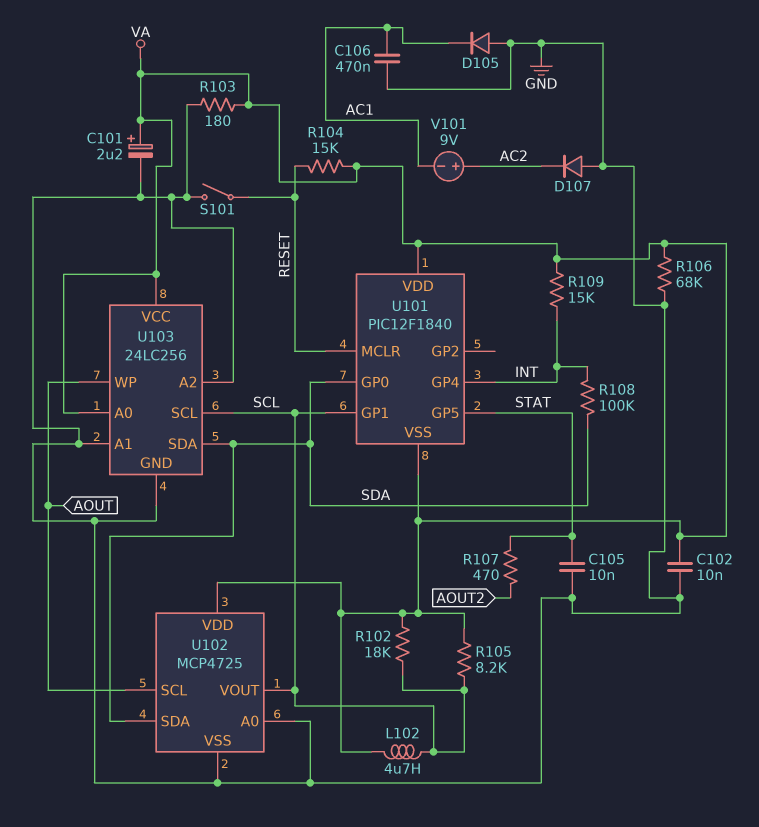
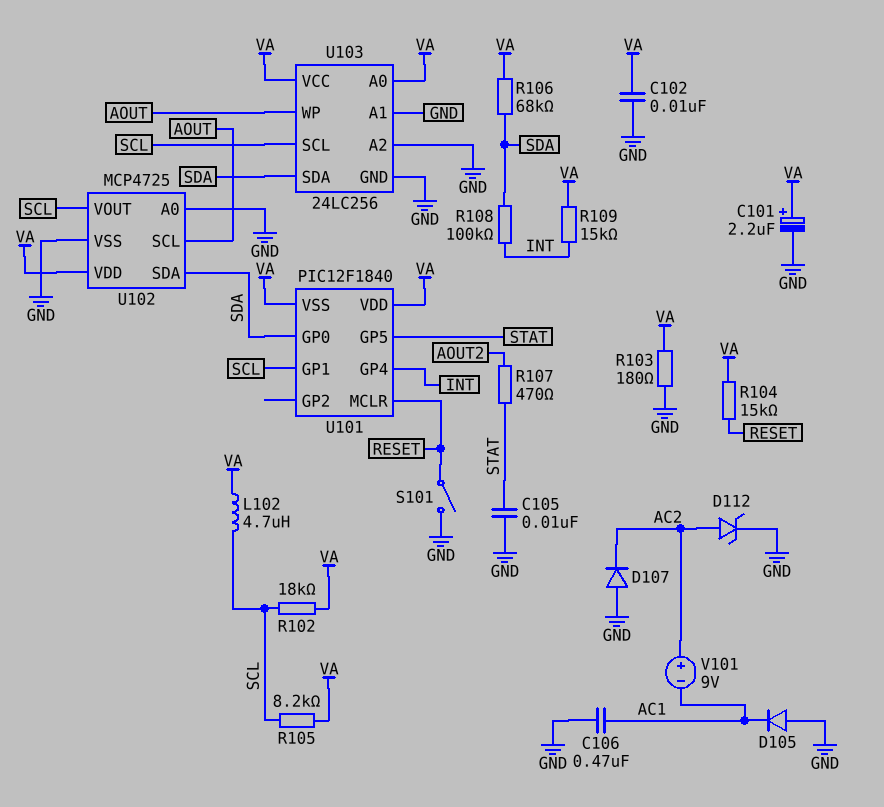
D112: none -> zener (A AC2, K GND)
R106: 68k (GND, VA) -> 68k (SDA, VA)

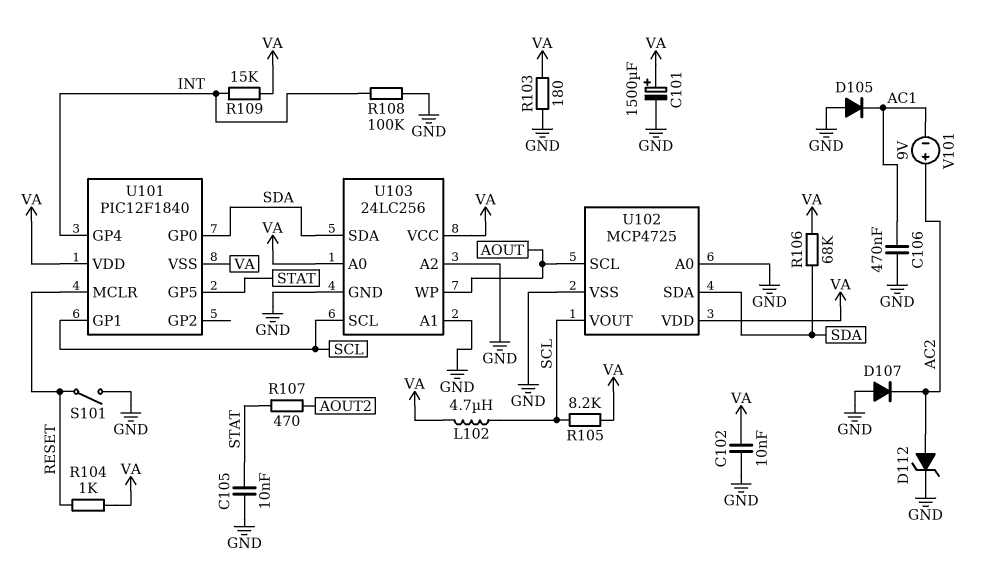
C101: 2.2uF (plus VA, minus GND) -> 1500uF (plus VA, minus GND)
R102: 18k (SCL, VA) -> none
R104: 15k (RESET, VA) -> 1k (RESET, VA)
R108: 100k (INT, SDA) -> 100k (GND, INT)

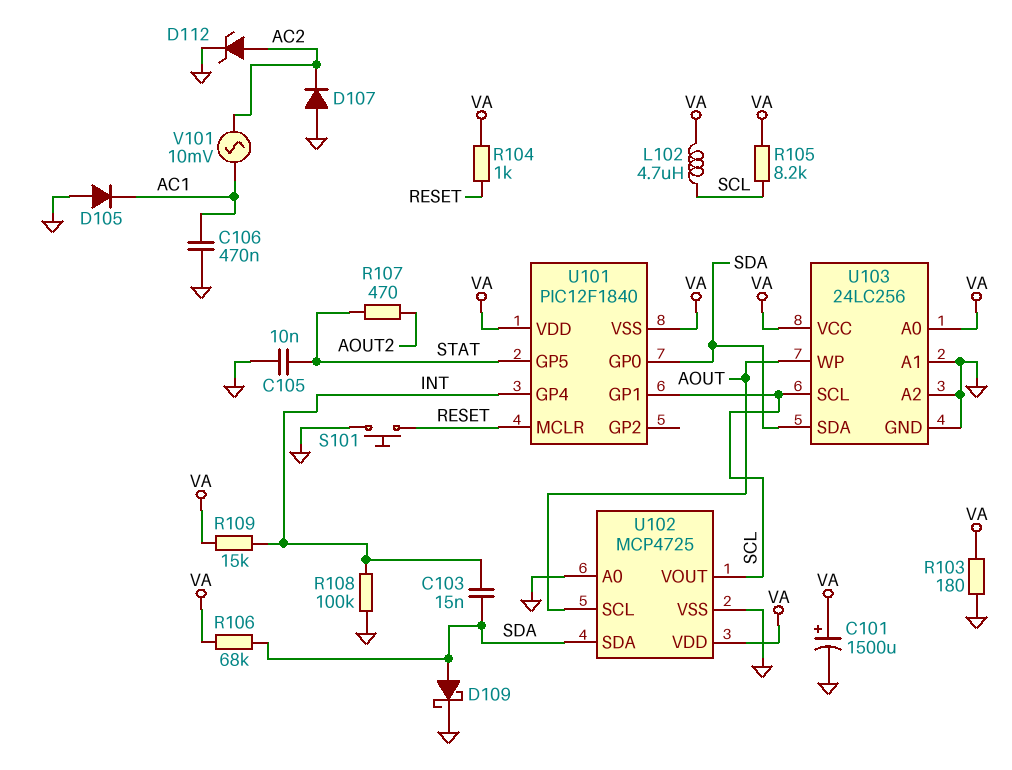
C102: 10nF (GND, VA) -> none
C103: none -> 15nF (INT, SDA)
D109: none -> schottky (A SDA, K GND)
S101: switch (GND, RESET) -> button (GND, RESET)
V101: 9V (plus AC2, minus AC1) -> AC 10mV (AC1, AC2)

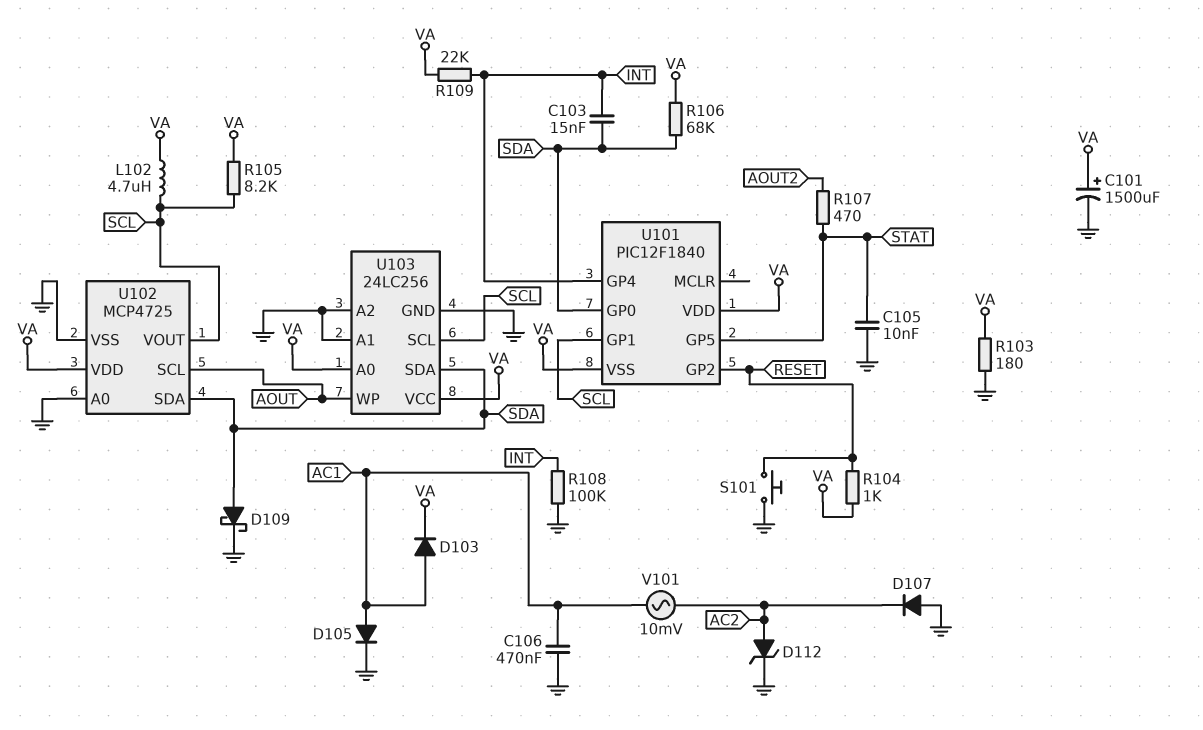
D103: none -> diode (A AC1, K VA)
D105: diode (A GND, K AC1) -> diode (A AC1, K GND)
R109: 15k (INT, VA) -> 22k (INT, VA)
U101 pin GP2: none -> RESET
U101 pin MCLR: RESET -> none

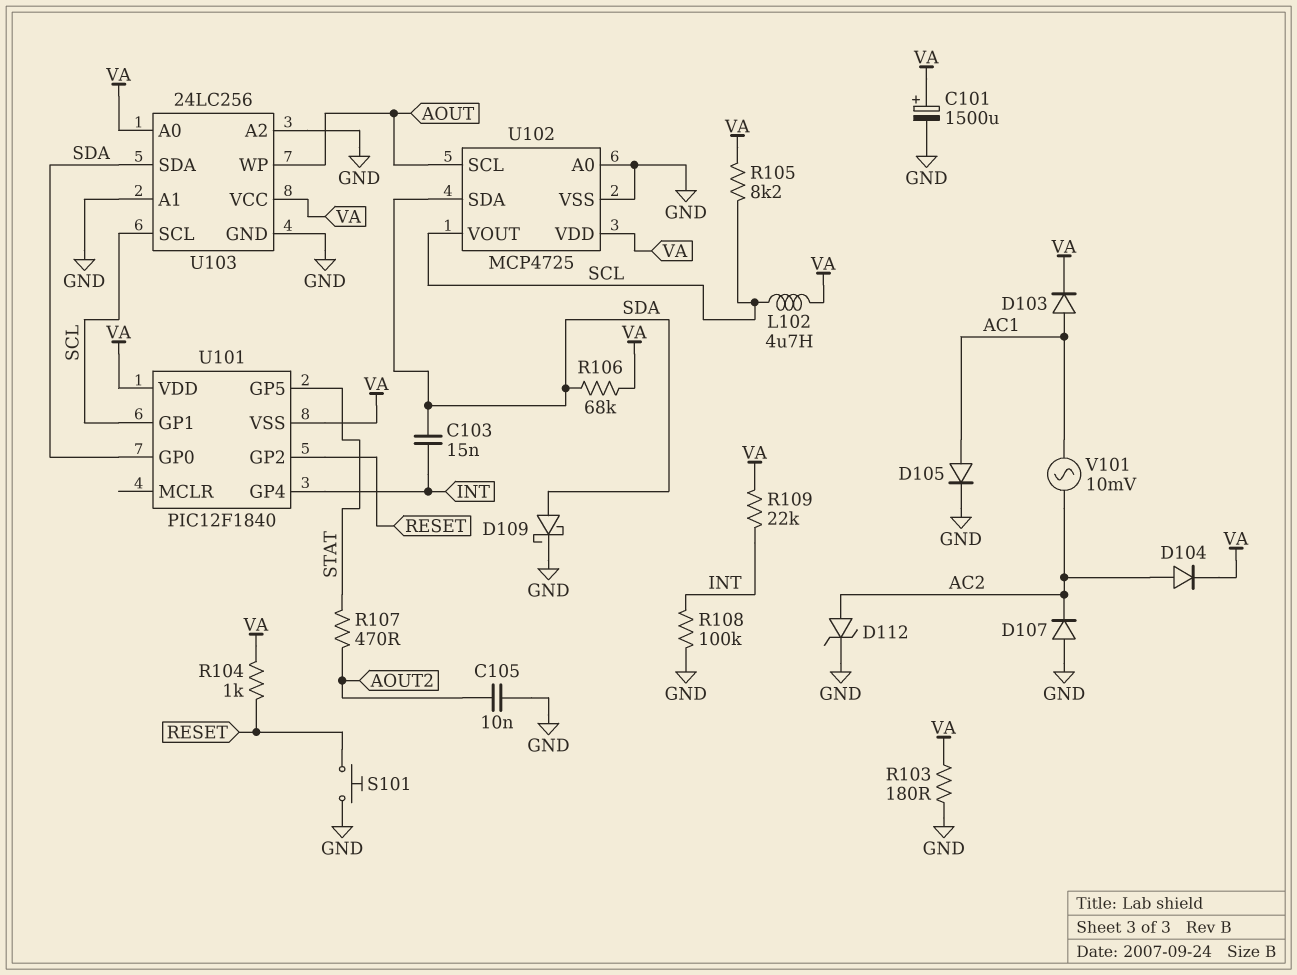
C105: 10nF (GND, STAT) -> 10nF (AOUT2, GND)
C106: 470nF (AC1, GND) -> none
D104: none -> diode (A AC2, K VA)

